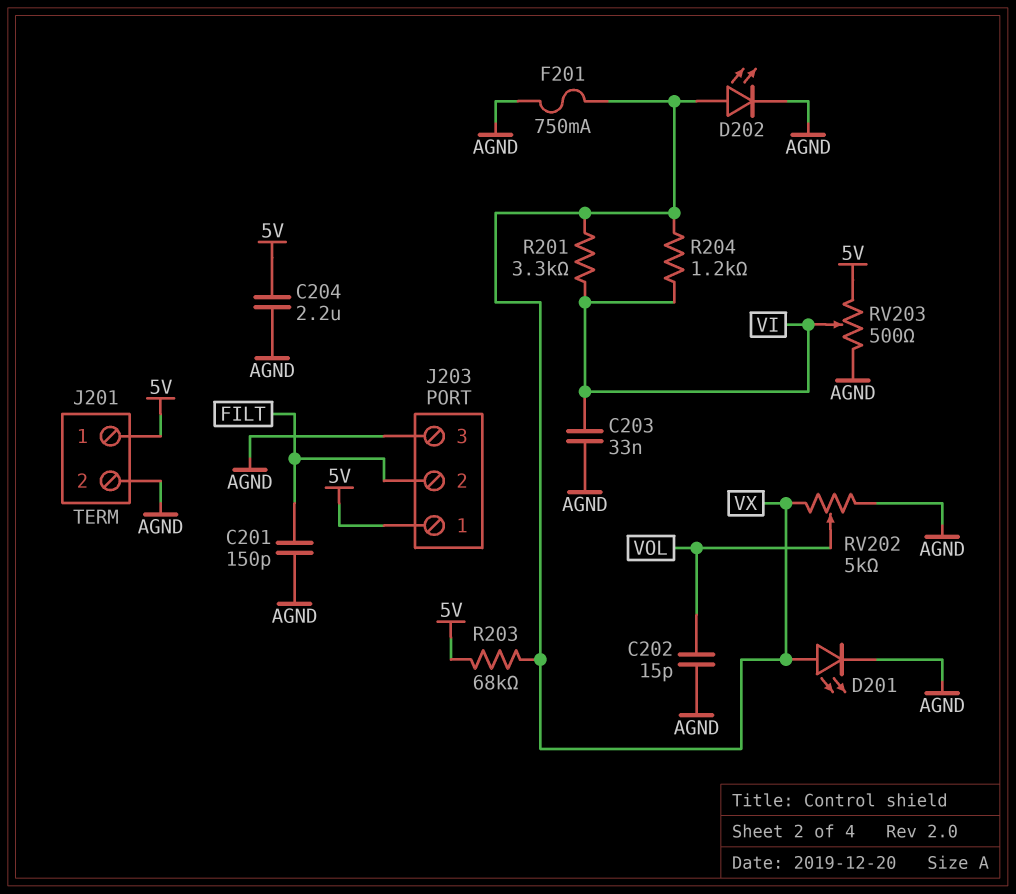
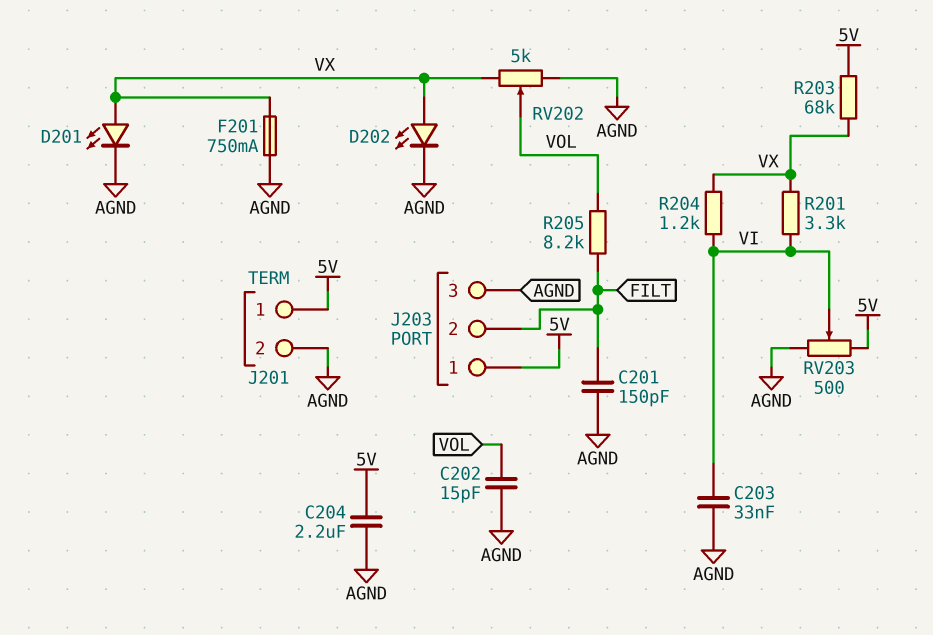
R205: none -> 8.2k (FILT, VOL)

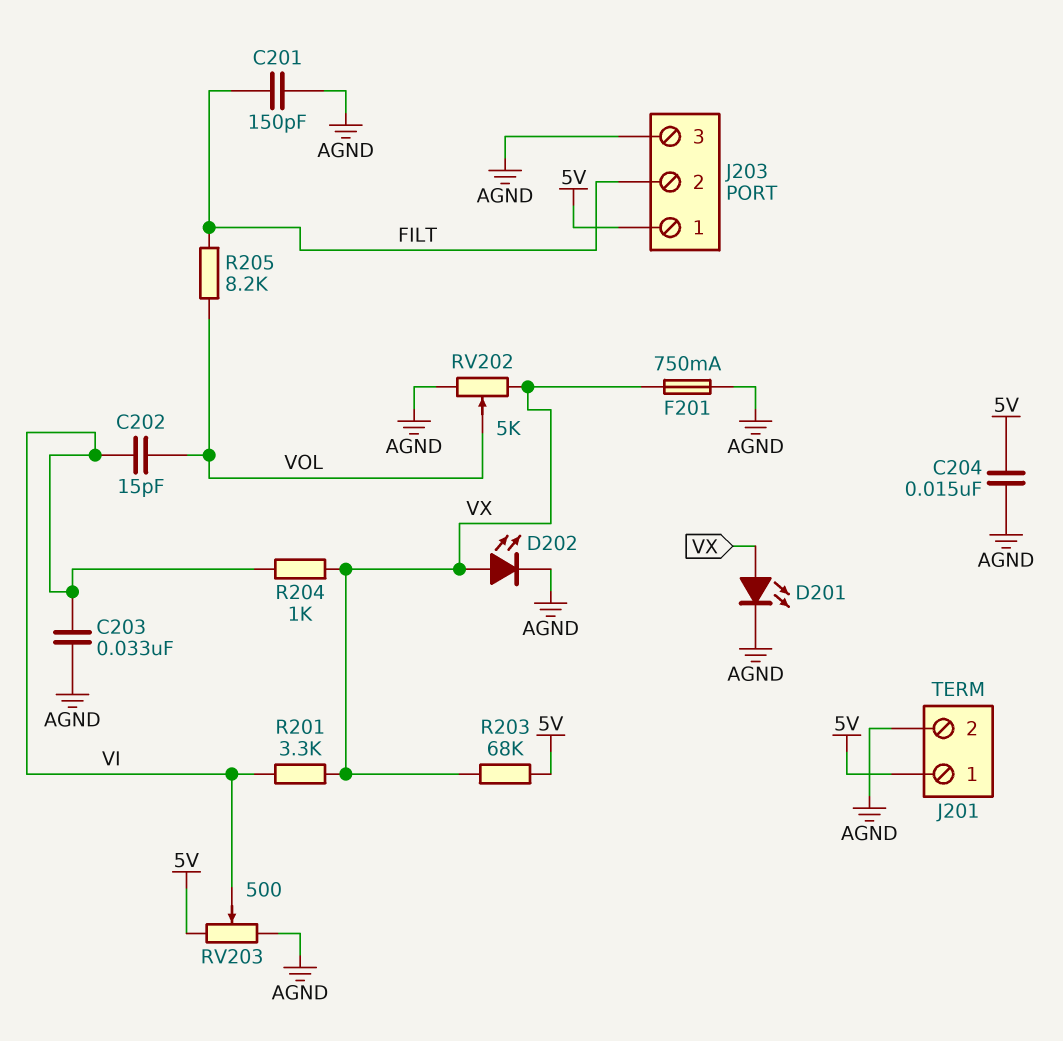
C202: 15pF (AGND, VOL) -> 15pF (VI, VOL)
C204: 2.2uF (5V, AGND) -> 15nF (5V, AGND)
R204: 1.2k (VI, VX) -> 1k (VI, VX)

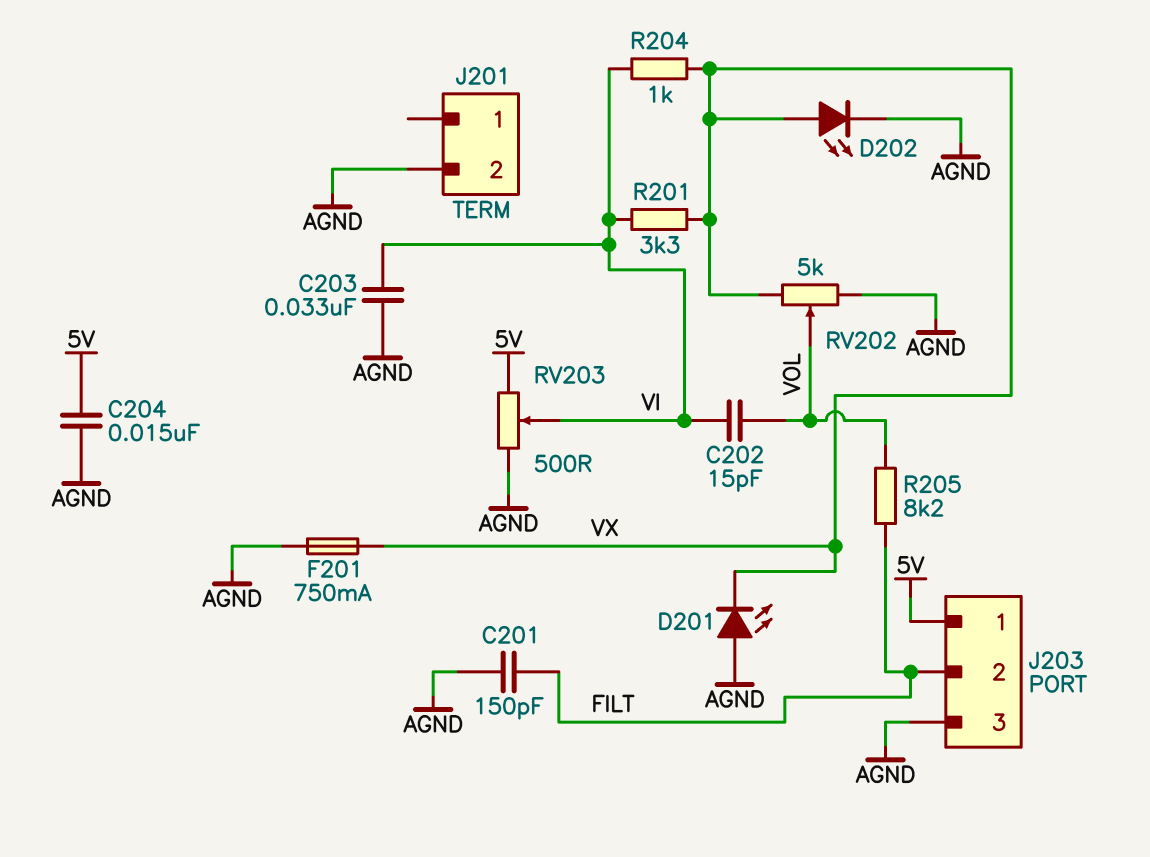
D201: LED (A VX, K AGND) -> LED (A AGND, K VX)
J201 pin 1: 5V -> none
R203: 68k (5V, VX) -> none

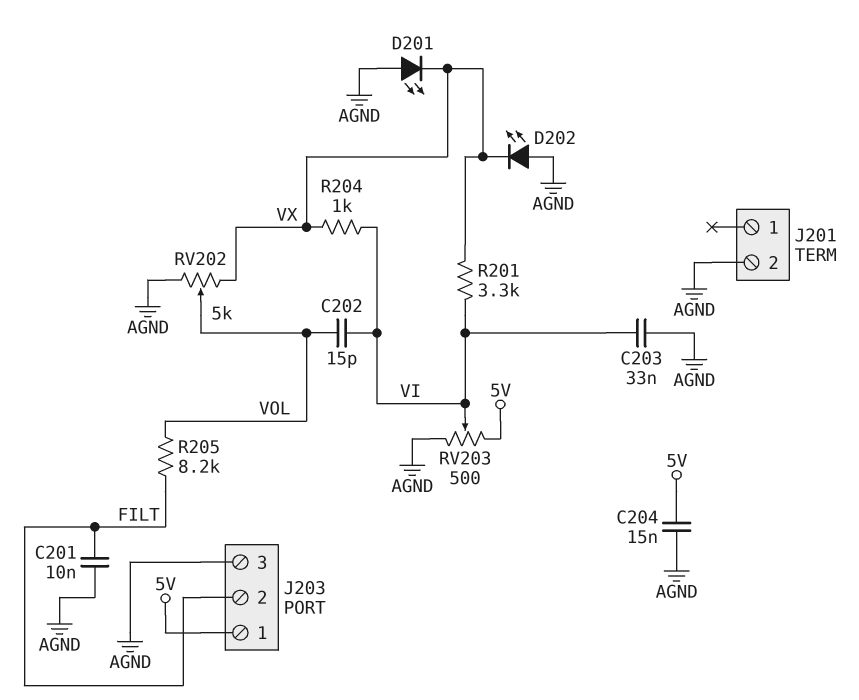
C201: 150pF (AGND, FILT) -> 10nF (AGND, FILT)
D202: LED (A VX, K AGND) -> LED (A AGND, K VX)
F201: 750mA (AGND, VX) -> none

